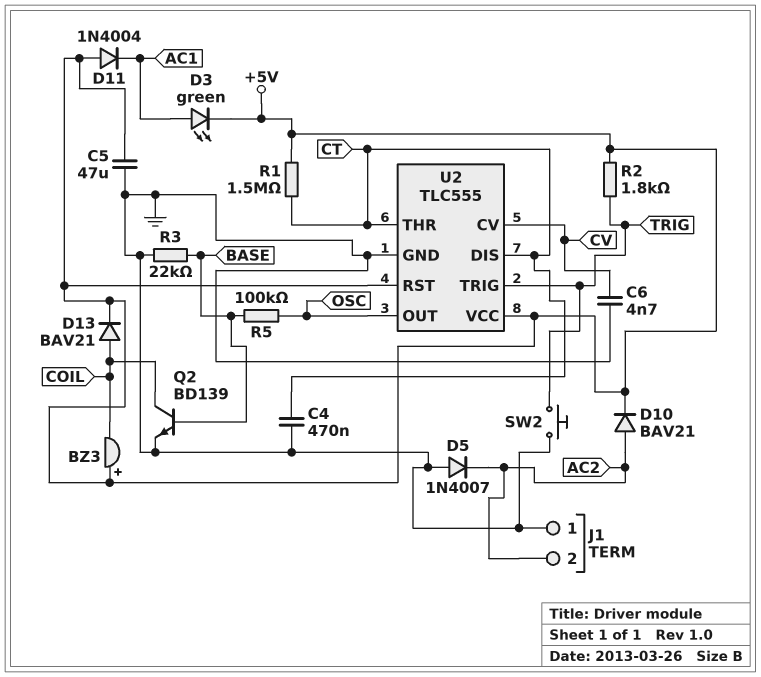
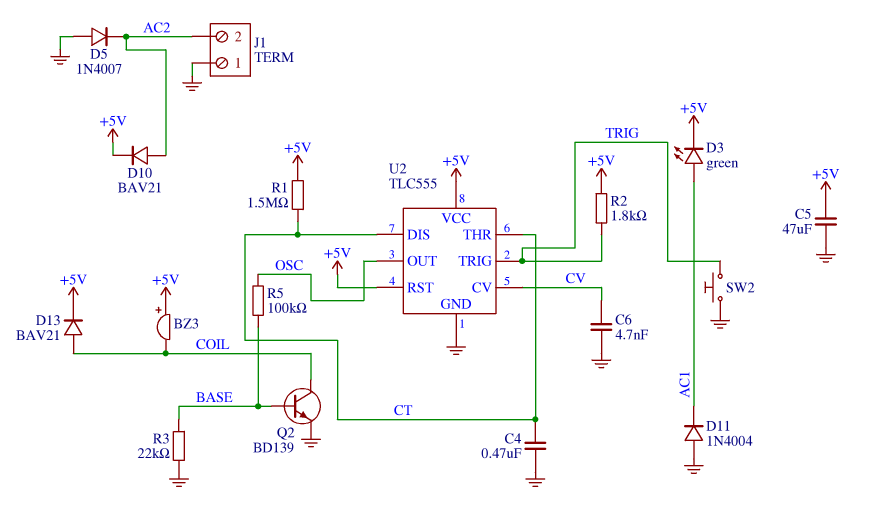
D11: diode 1N4004 (A +5V, K AC1) -> diode 1N4004 (A GND, K AC1)

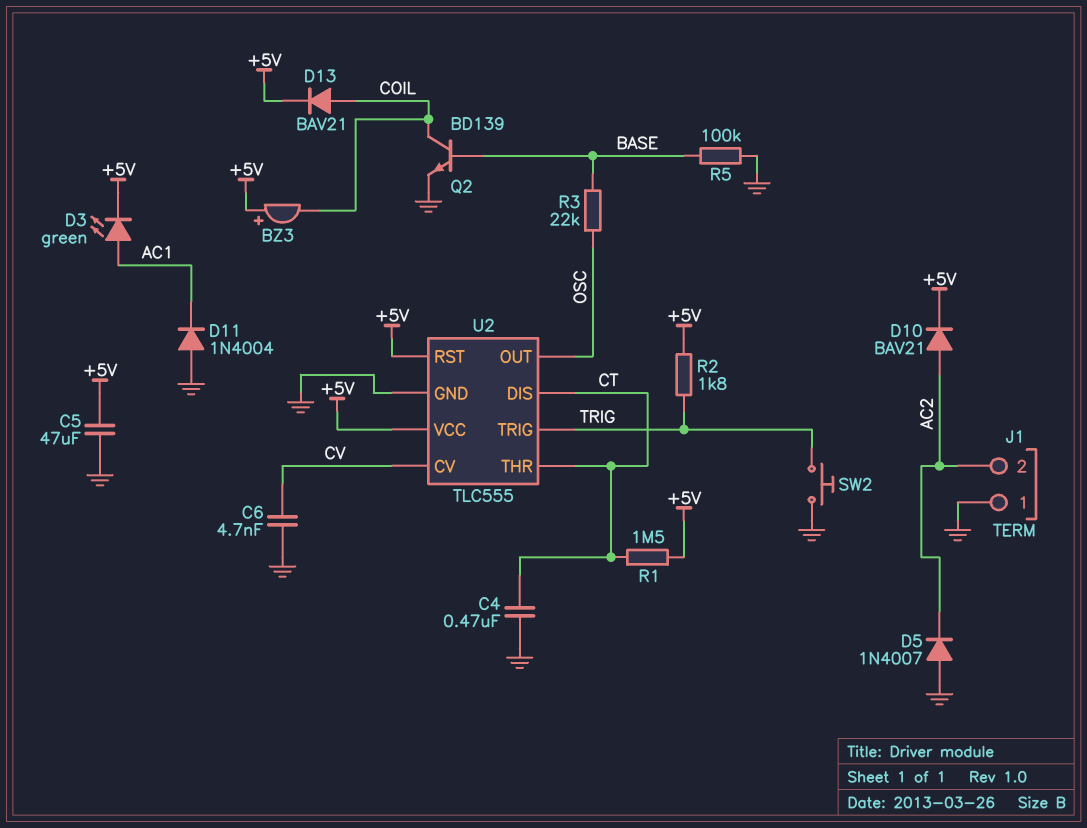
R3: 22k (BASE, GND) -> 22k (BASE, OSC)
R5: 100k (BASE, OSC) -> 100k (BASE, GND)

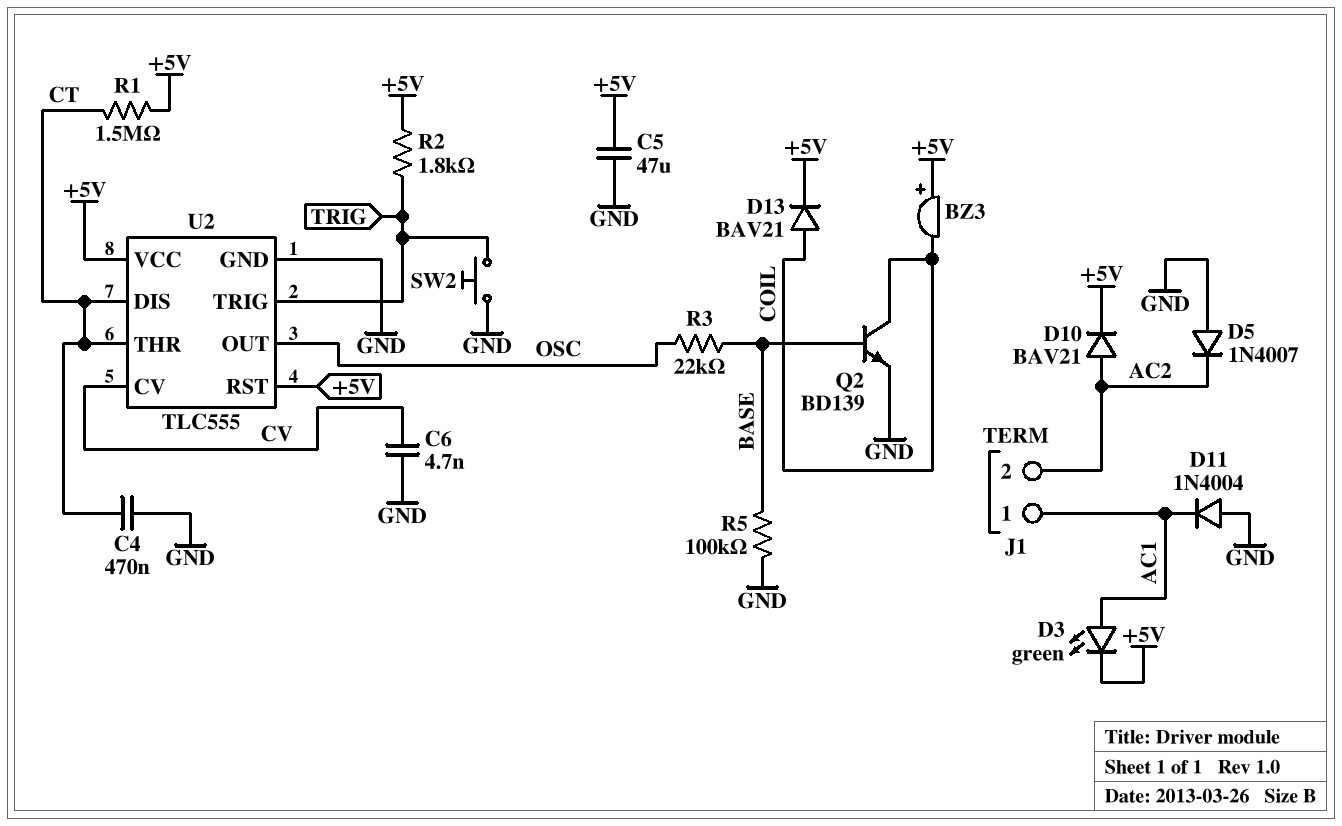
J1 pin 1: GND -> AC1

